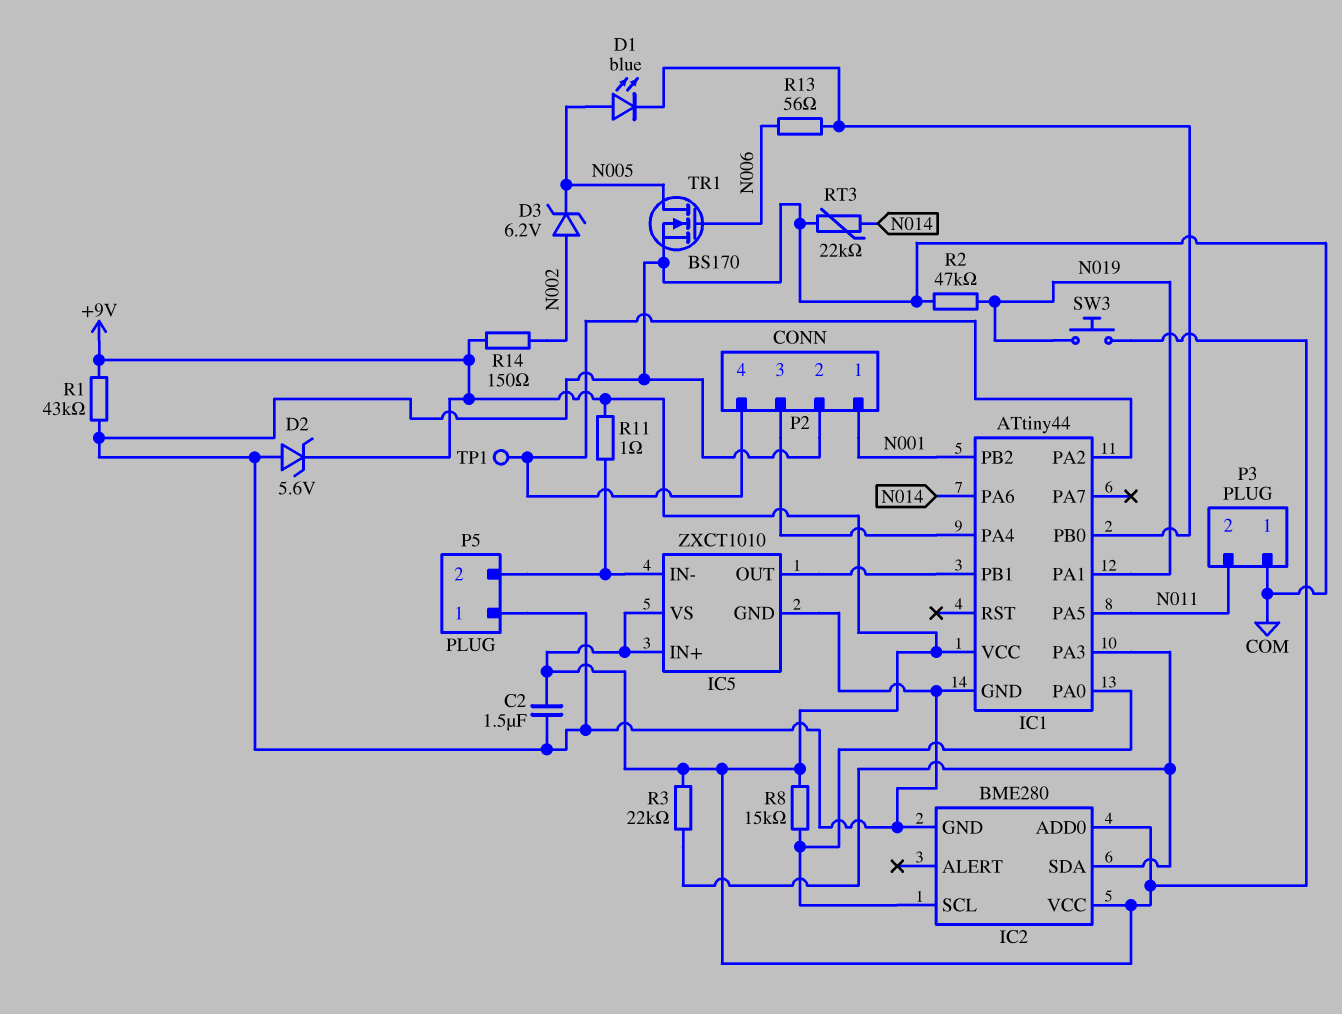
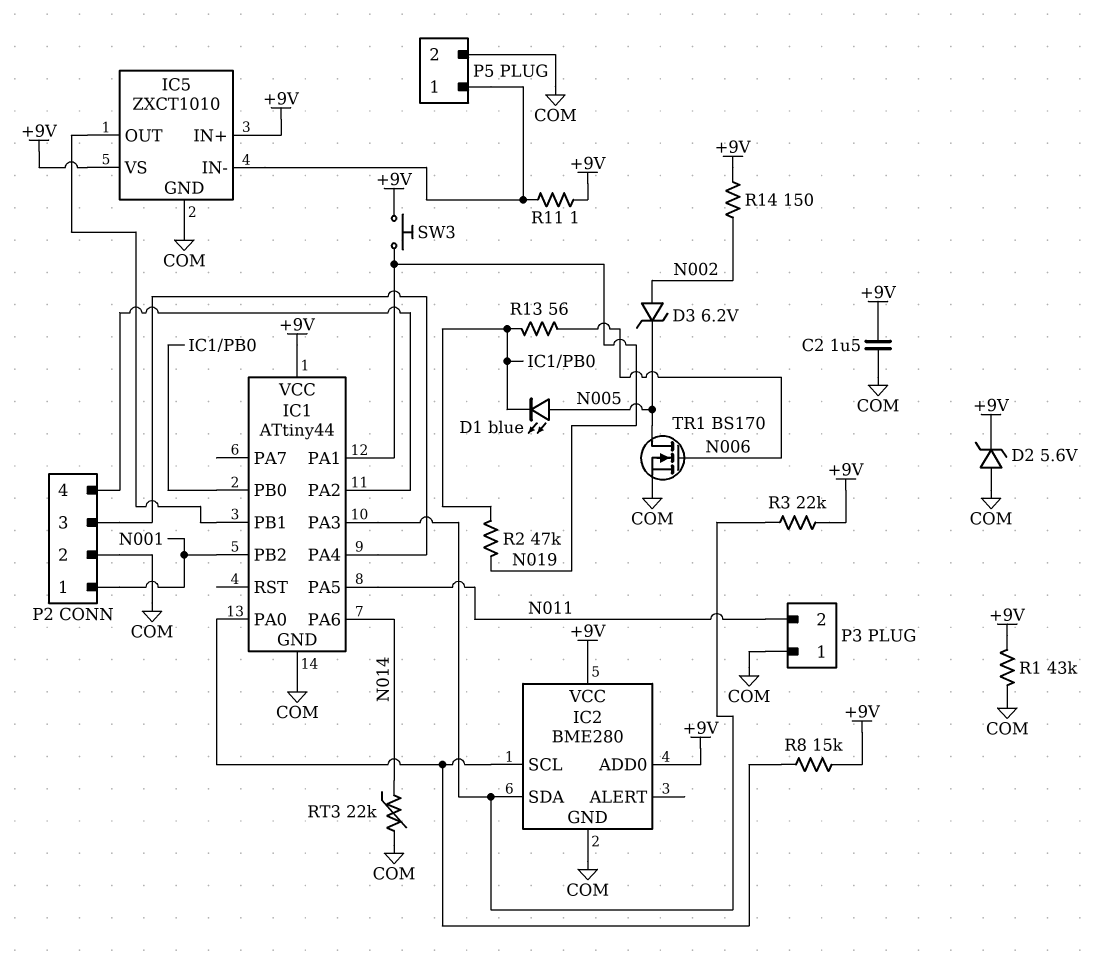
P5 pin 1: COM -> IC5/IN-
P5 pin 2: IC5/IN- -> COM
R2: 47k (COM, N019) -> 47k (IC1/PB0, N019)
TP1: test point (IC1/PA2) -> none

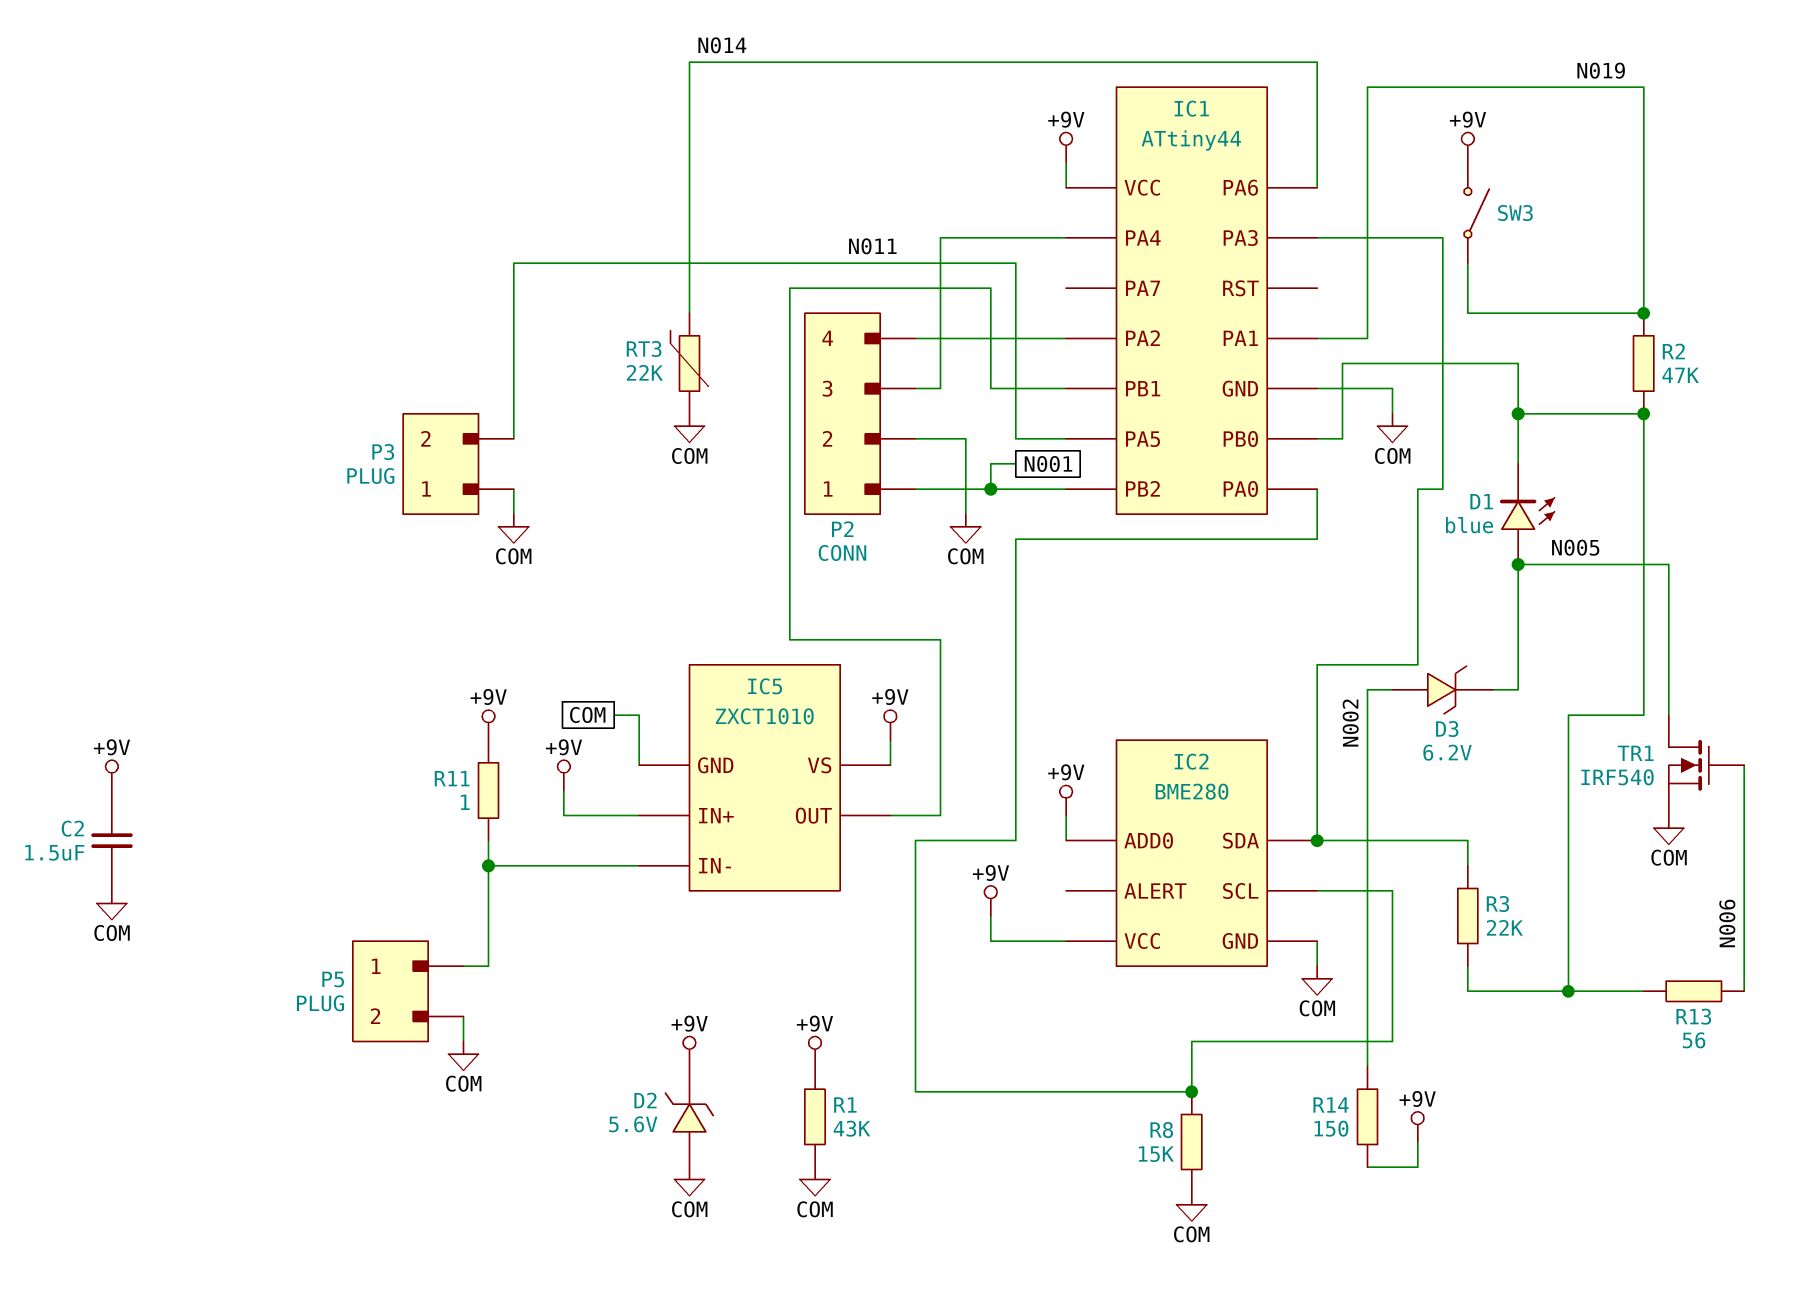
R3: 22k (+9V, IC1/PA3) -> 22k (IC1/PA3, IC1/PB0)
R8: 15k (+9V, IC1/PA0) -> 15k (COM, IC1/PA0)
SW3: button (+9V, N019) -> switch (+9V, N019)
TR1: NMOS BS170 (G N006, D N005, S COM) -> NMOS IRF540 (G N006, D N005, S COM)

